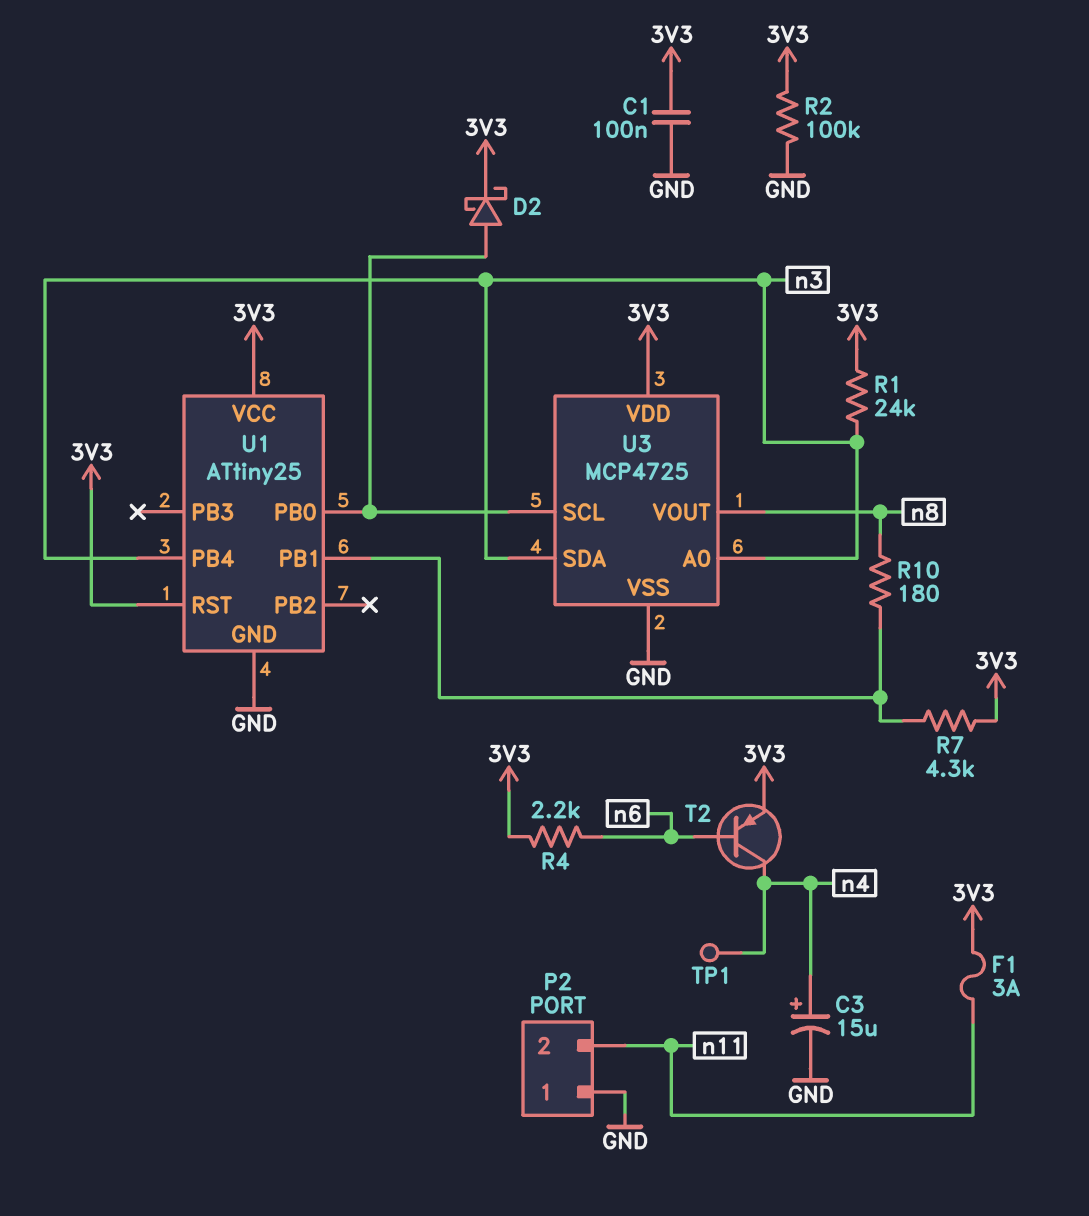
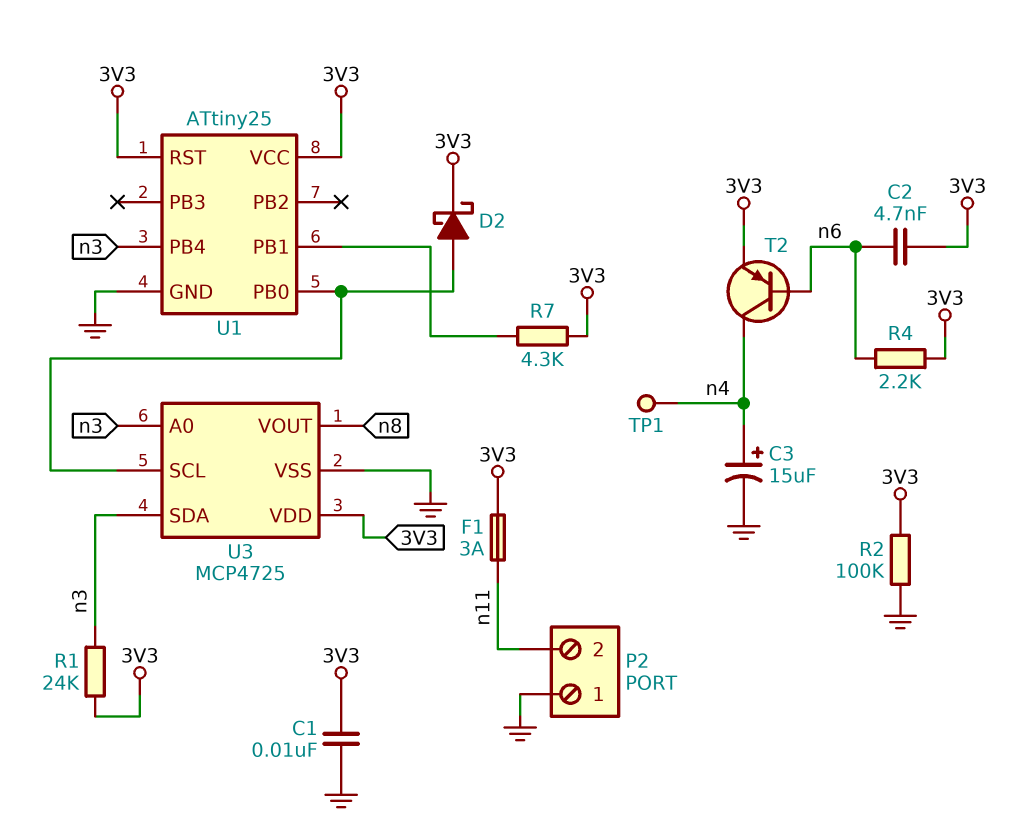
C1: 100nF (3V3, GND) -> 10nF (3V3, GND)
C2: none -> 4.7nF (3V3, n6)
R10: 180 (U1/PB1, n8) -> none

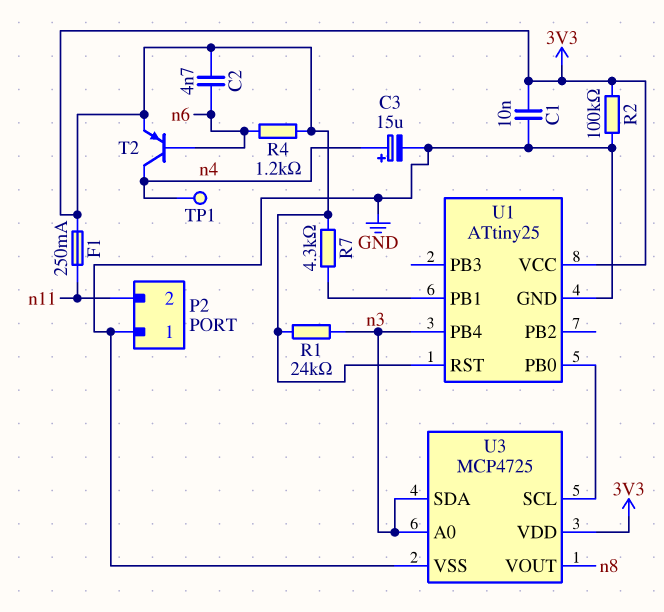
D2: schottky (A U1/PB0, K 3V3) -> none
F1: 3A (3V3, n11) -> 250mA (3V3, n11)
R4: 2.2k (3V3, n6) -> 1.2k (3V3, n6)

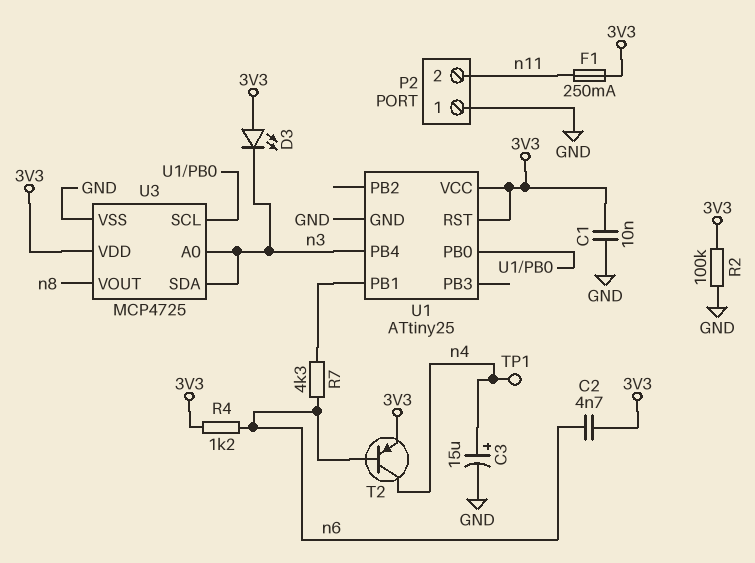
D3: none -> LED (A 3V3, K n3)
R1: 24k (3V3, n3) -> none
R7: 4.3k (3V3, U1/PB1) -> 4.3k (U1/PB1, n6)

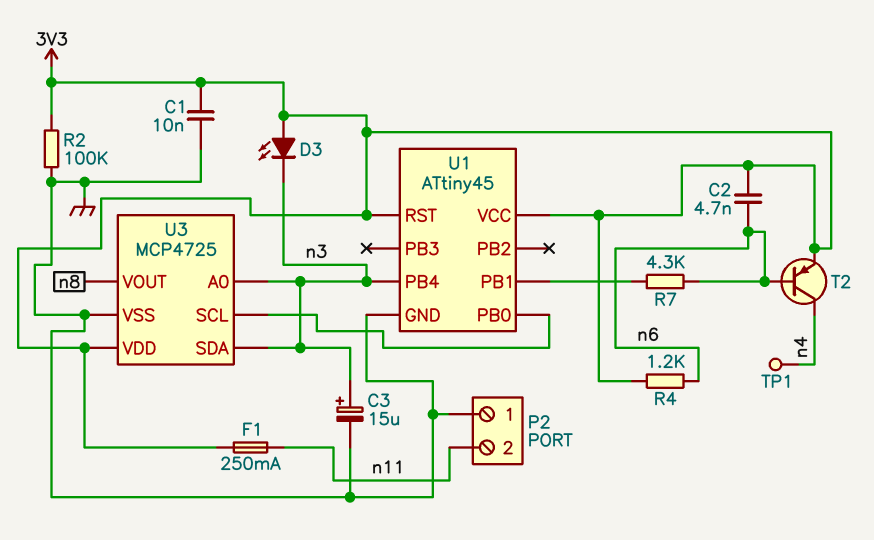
C3: 15uF (plus n4, minus GND) -> 15uF (plus n3, minus GND)
U1: ATtiny25 -> ATtiny45

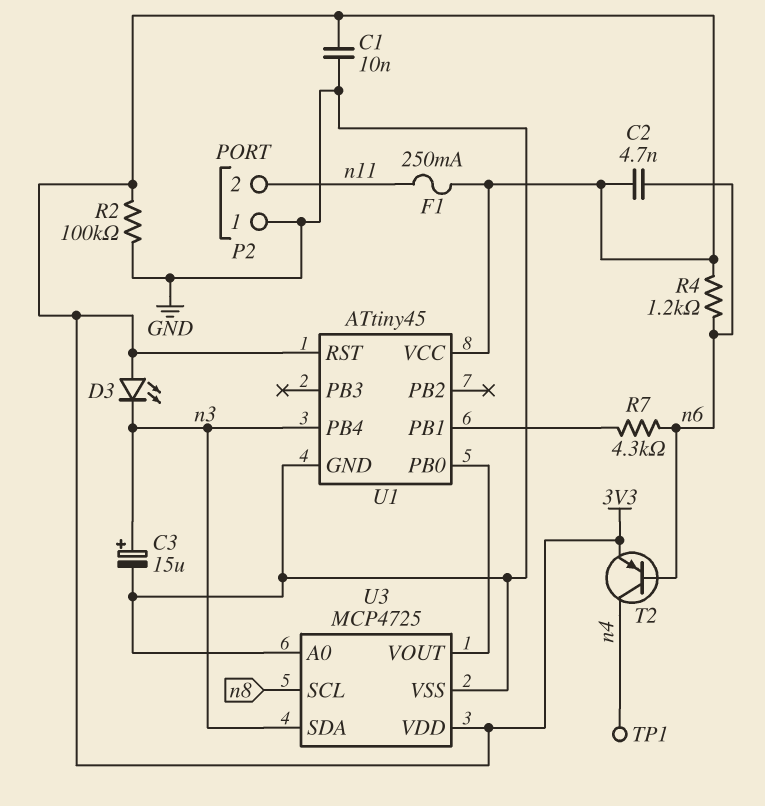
U3 pin A0: n3 -> GND
U3 pin SCL: U1/PB0 -> n8
U3 pin VOUT: n8 -> U1/PB0

